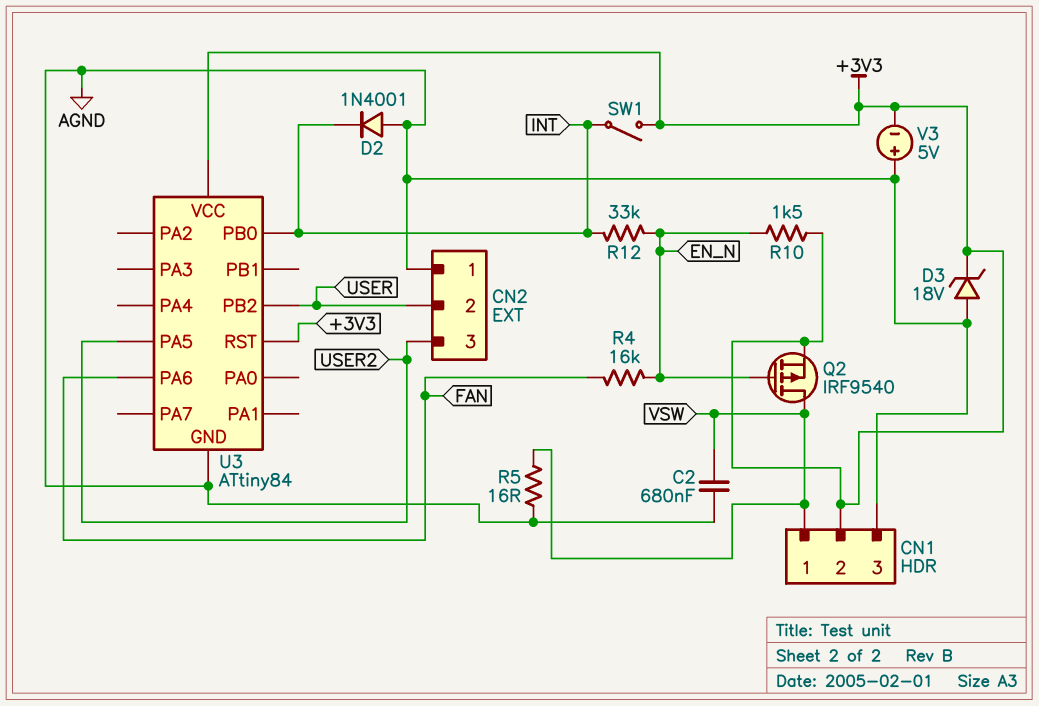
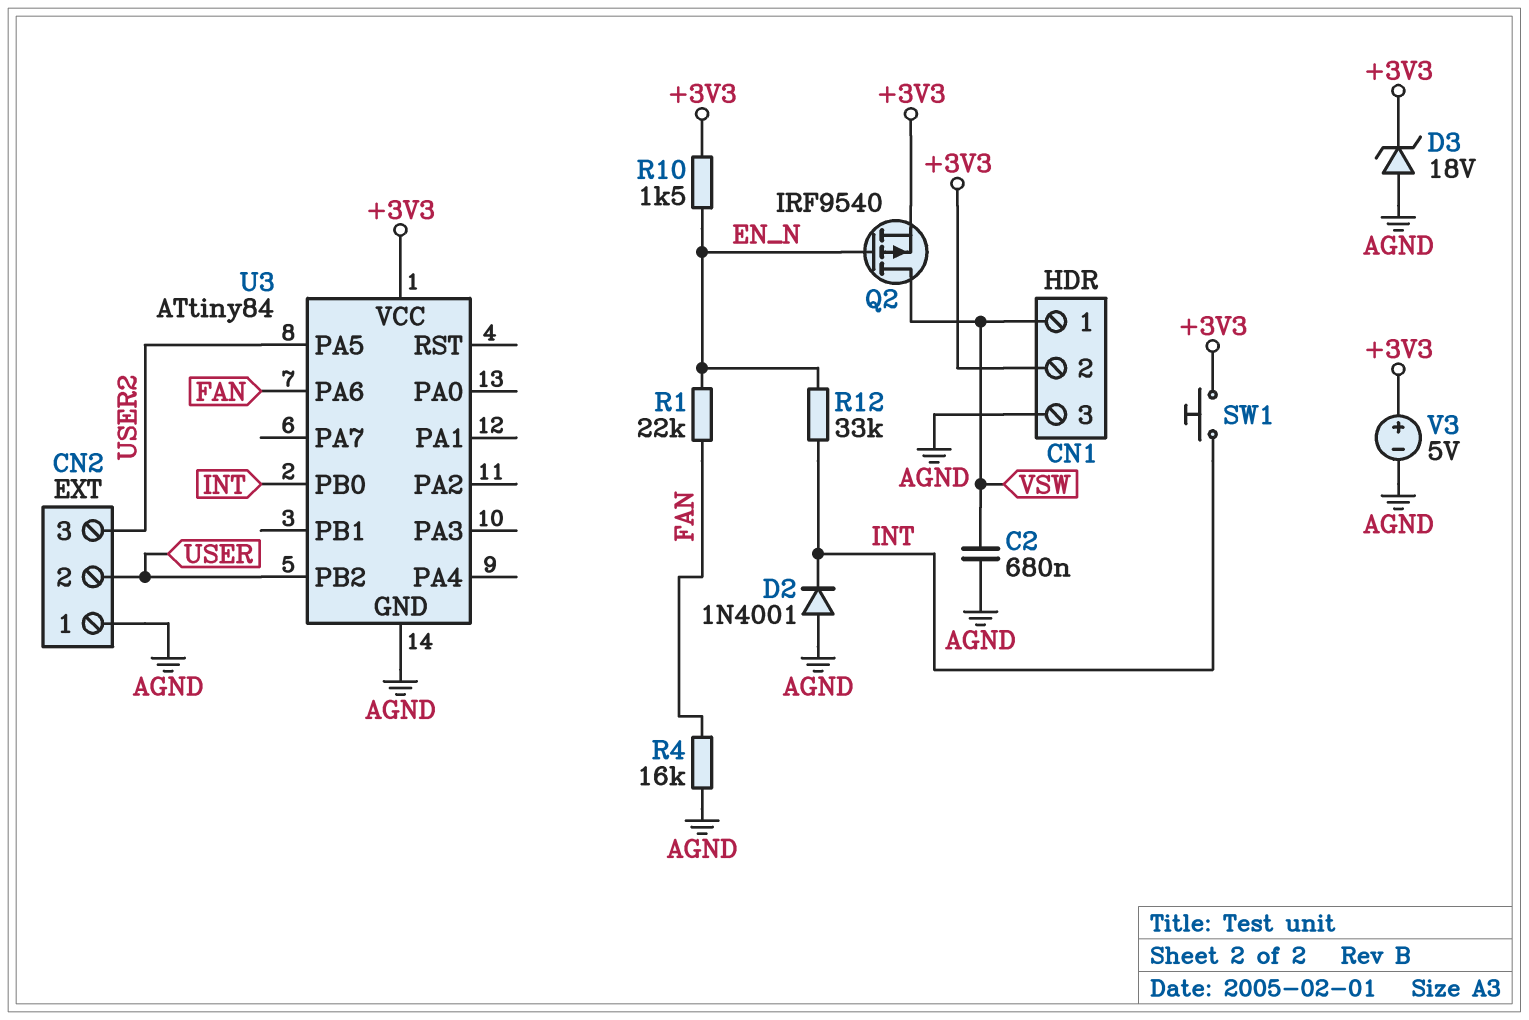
R1: none -> 22k (EN_N, FAN)
R4: 16k (EN_N, FAN) -> 16k (AGND, FAN)
R5: 16 (AGND, VSW) -> none
SW1: switch (+3V3, INT) -> button (+3V3, INT)
U3 pin RST: +3V3 -> none
V3: 5V (plus AGND, minus +3V3) -> 5V (plus +3V3, minus AGND)

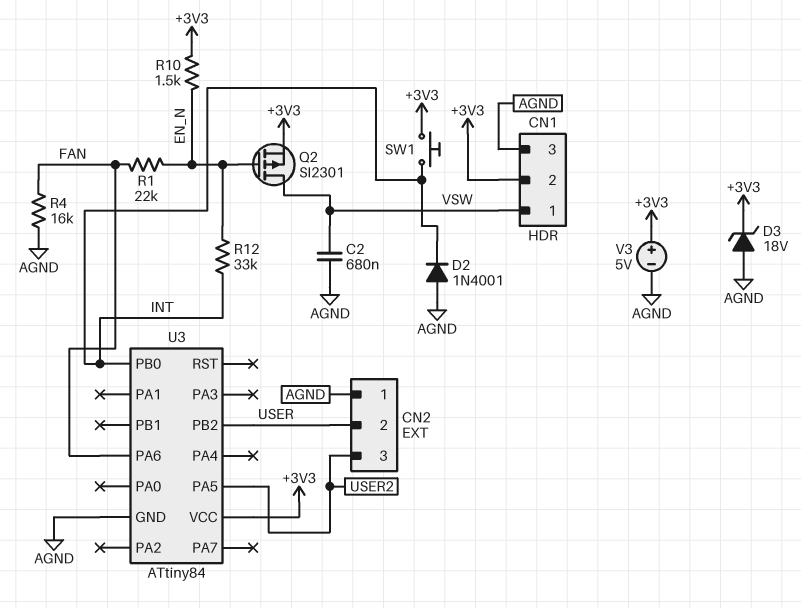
Q2: PMOS IRF9540 (G EN_N, D VSW, S +3V3) -> PMOS SI2301 (G EN_N, D VSW, S +3V3)

